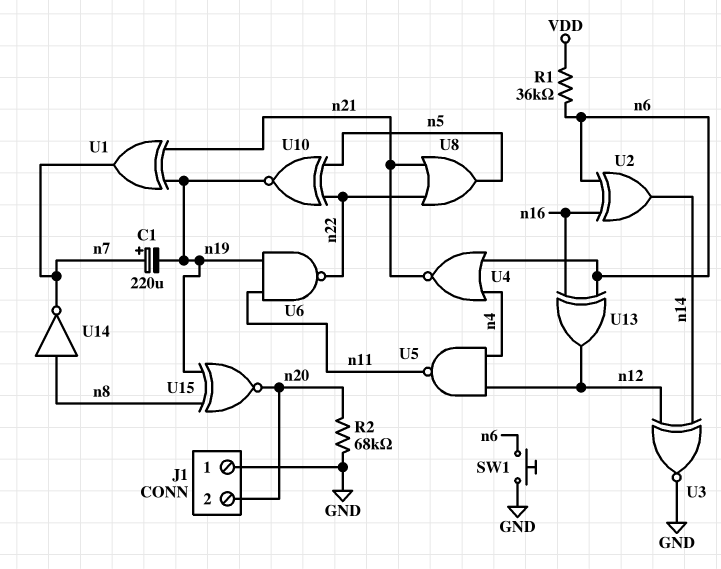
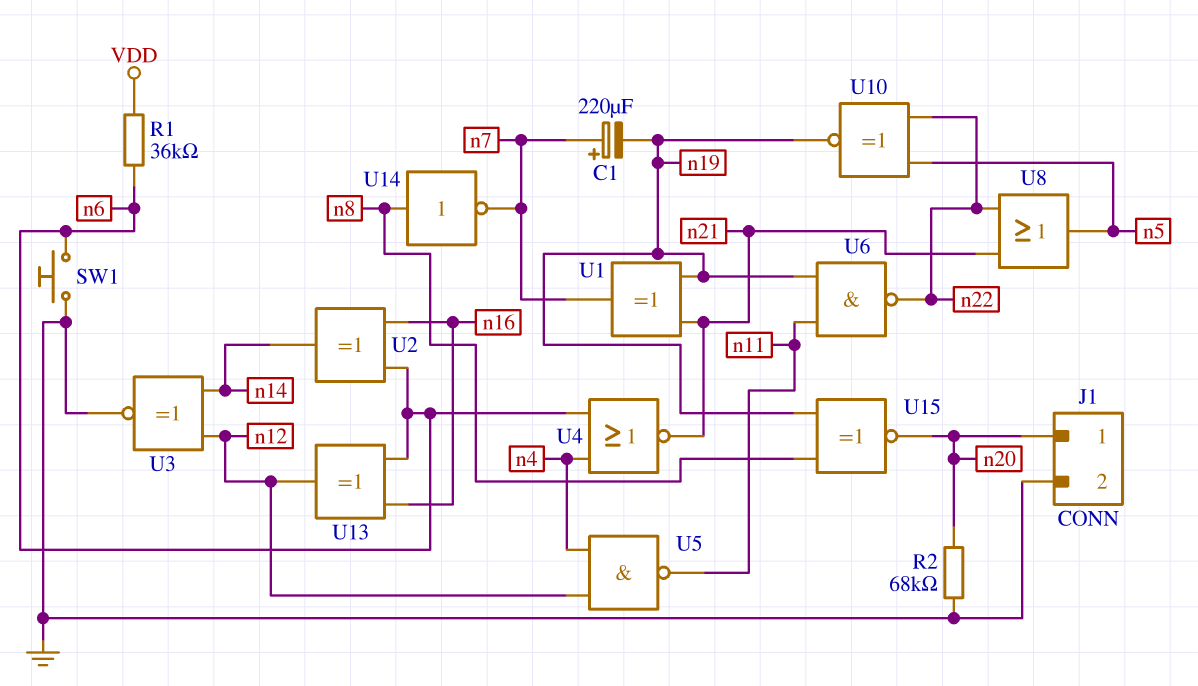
J1 pin 1: GND -> n20
J1 pin 2: n20 -> GND

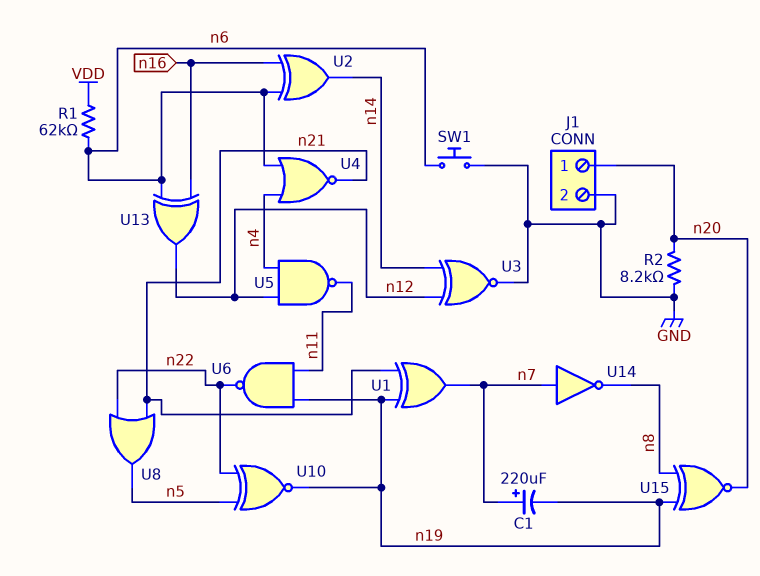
R1: 36k (VDD, n6) -> 62k (VDD, n6)
R2: 68k (GND, n20) -> 8.2k (GND, n20)
U14: NOT (in n8, out n7) -> NOT (in n7, out n8)

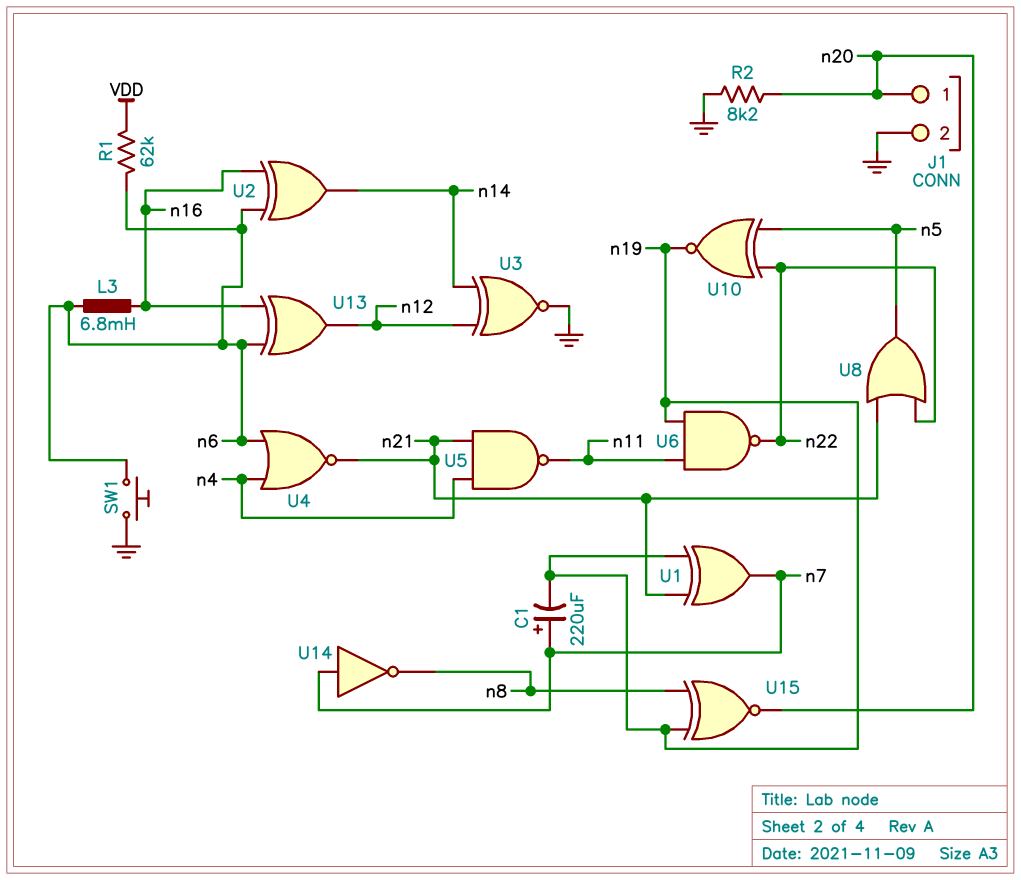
L3: none -> 6.8mH (n6, n16)
U5: NAND (in n4, in n12, out n11) -> NAND (in n4, in n21, out n11)

